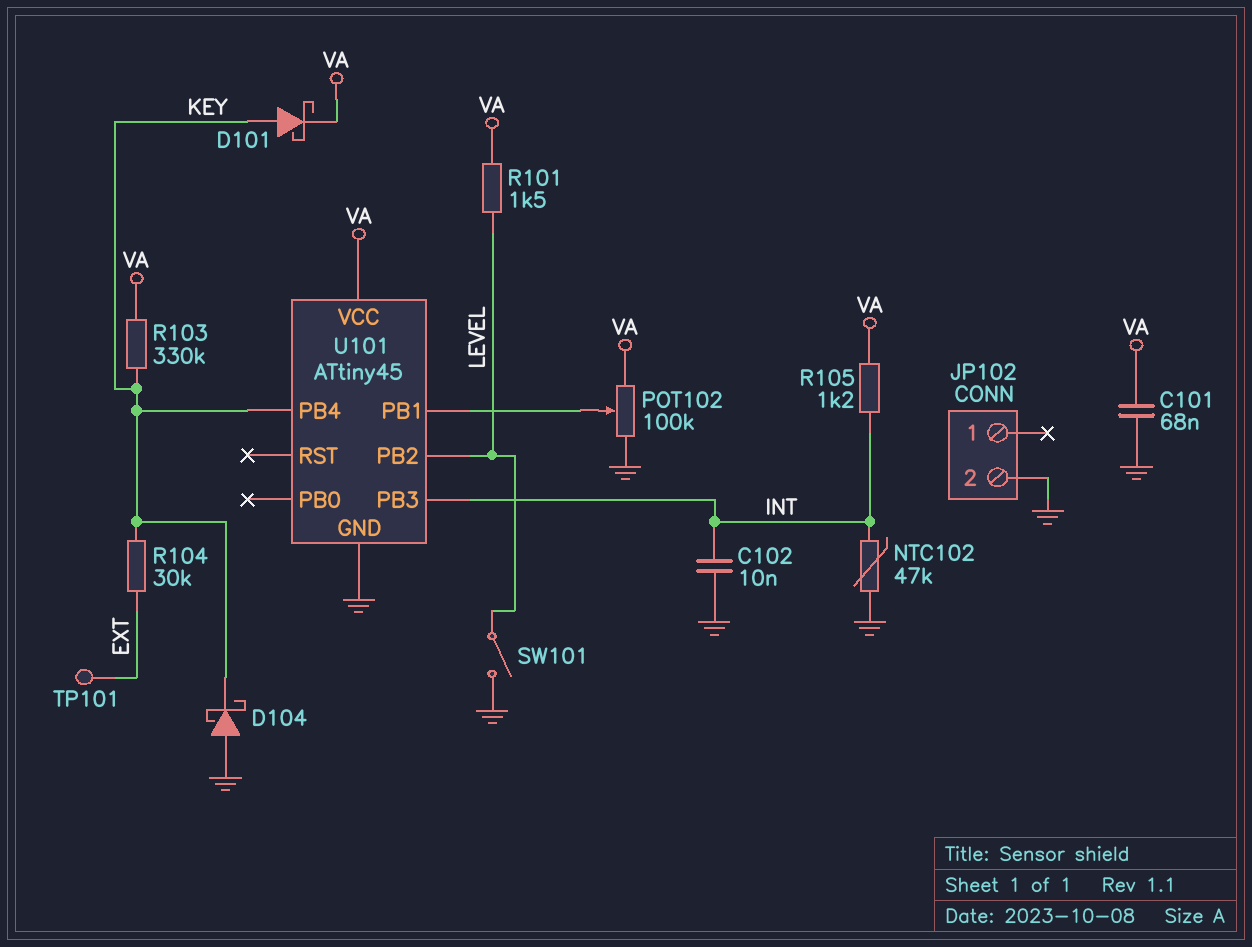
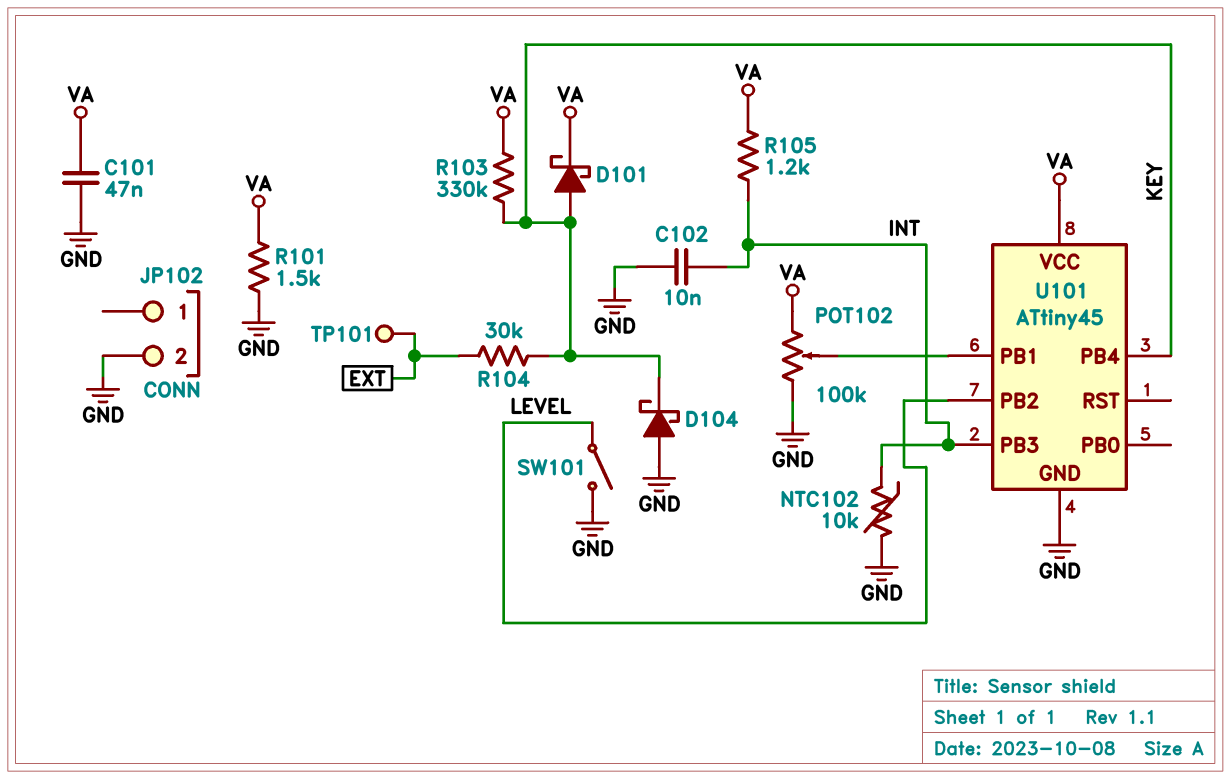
C101: 68nF (GND, VA) -> 47nF (GND, VA)
NTC102: 47k (GND, INT) -> 10k (GND, INT)
R101: 1.5k (LEVEL, VA) -> 1.5k (GND, VA)

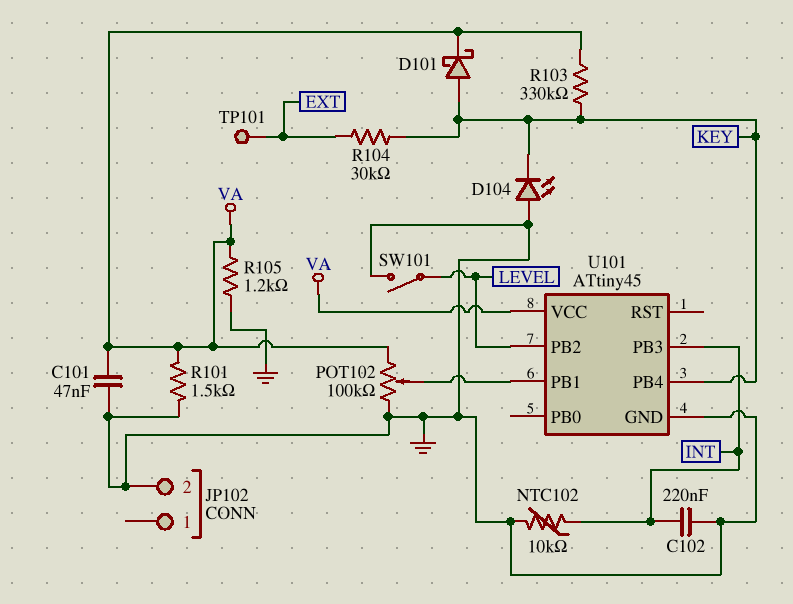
C102: 10nF (GND, INT) -> 220nF (GND, INT)
D104: schottky (A GND, K KEY) -> LED (A GND, K KEY)
R105: 1.2k (INT, VA) -> 1.2k (GND, VA)

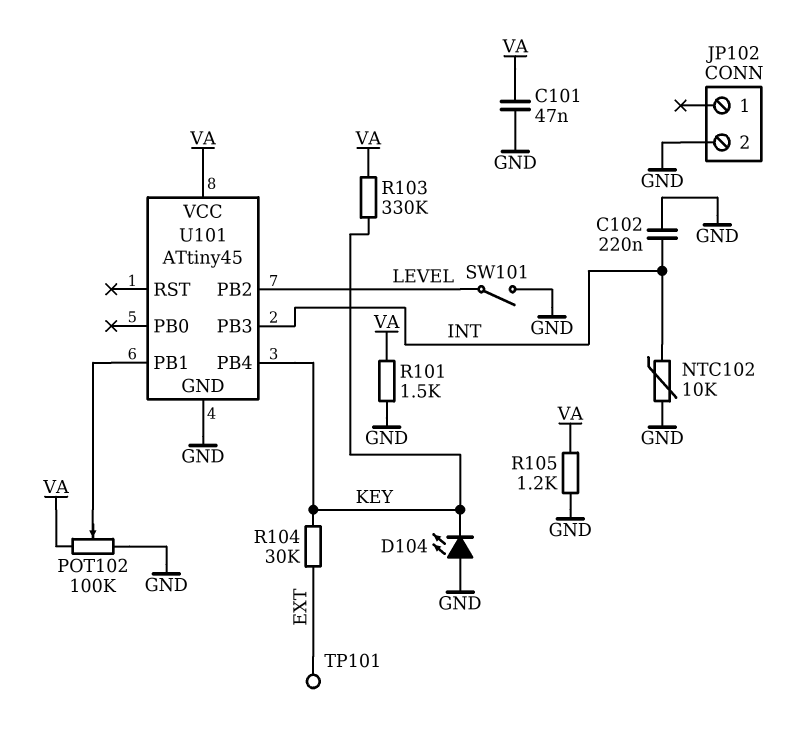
D101: schottky (A KEY, K VA) -> none

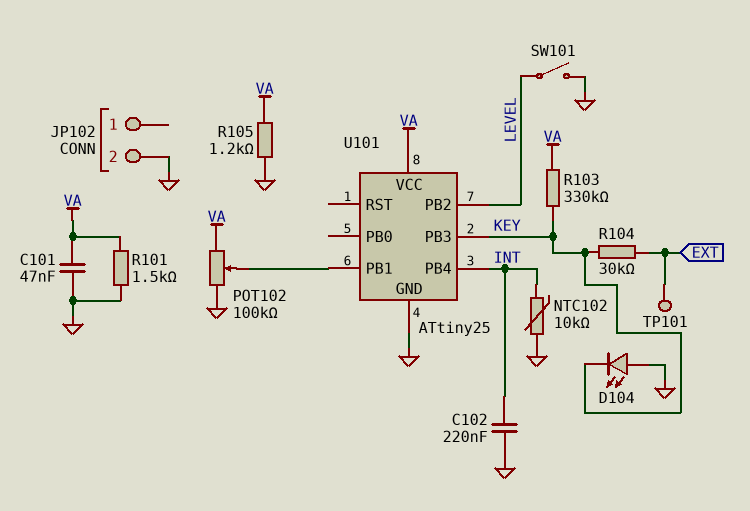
U101: ATtiny45 -> ATtiny25
U101 pin PB3: INT -> KEY
U101 pin PB4: KEY -> INT

